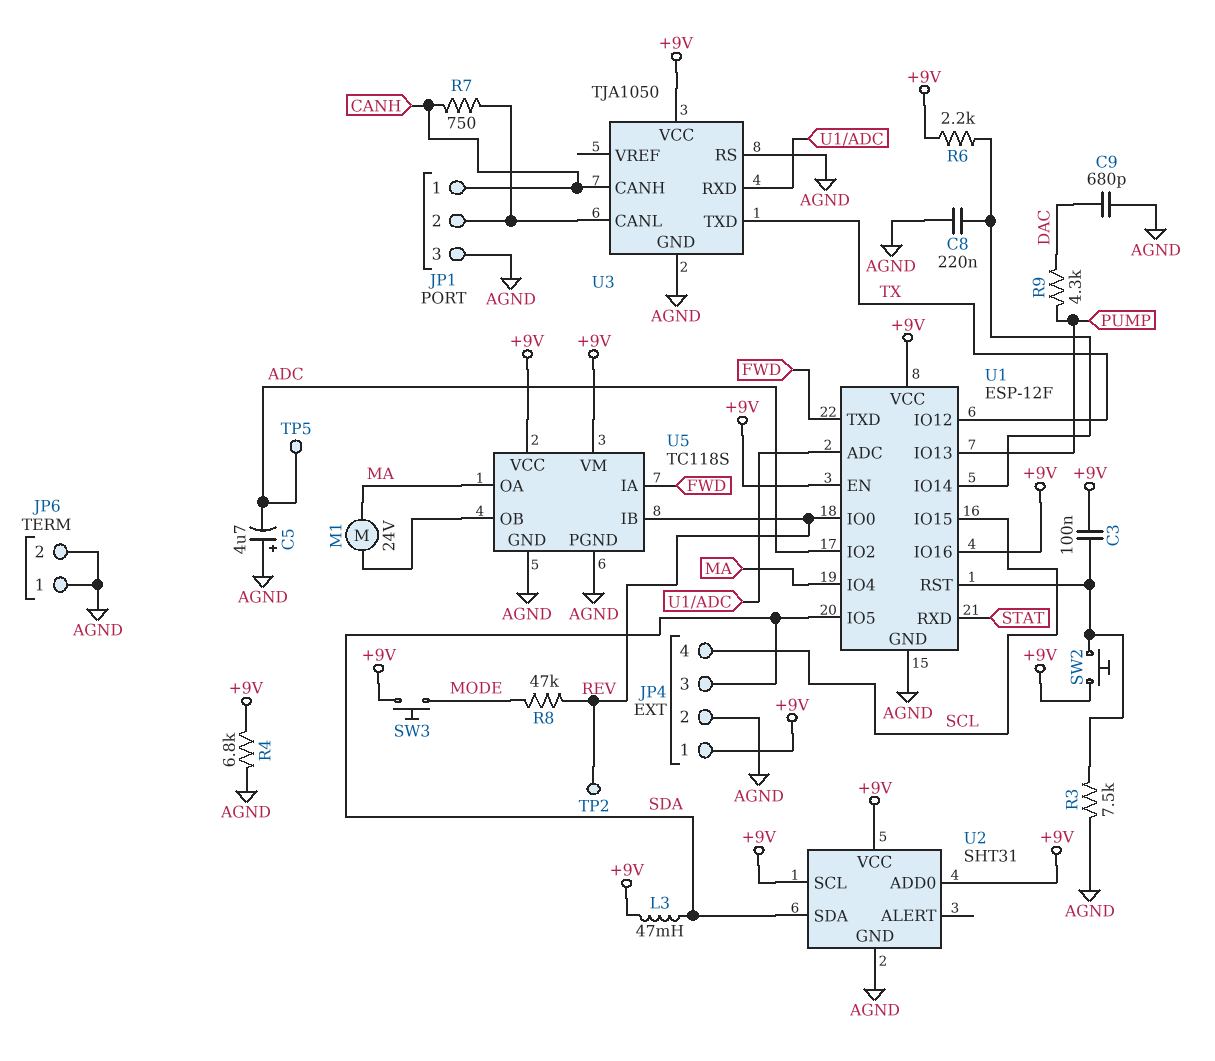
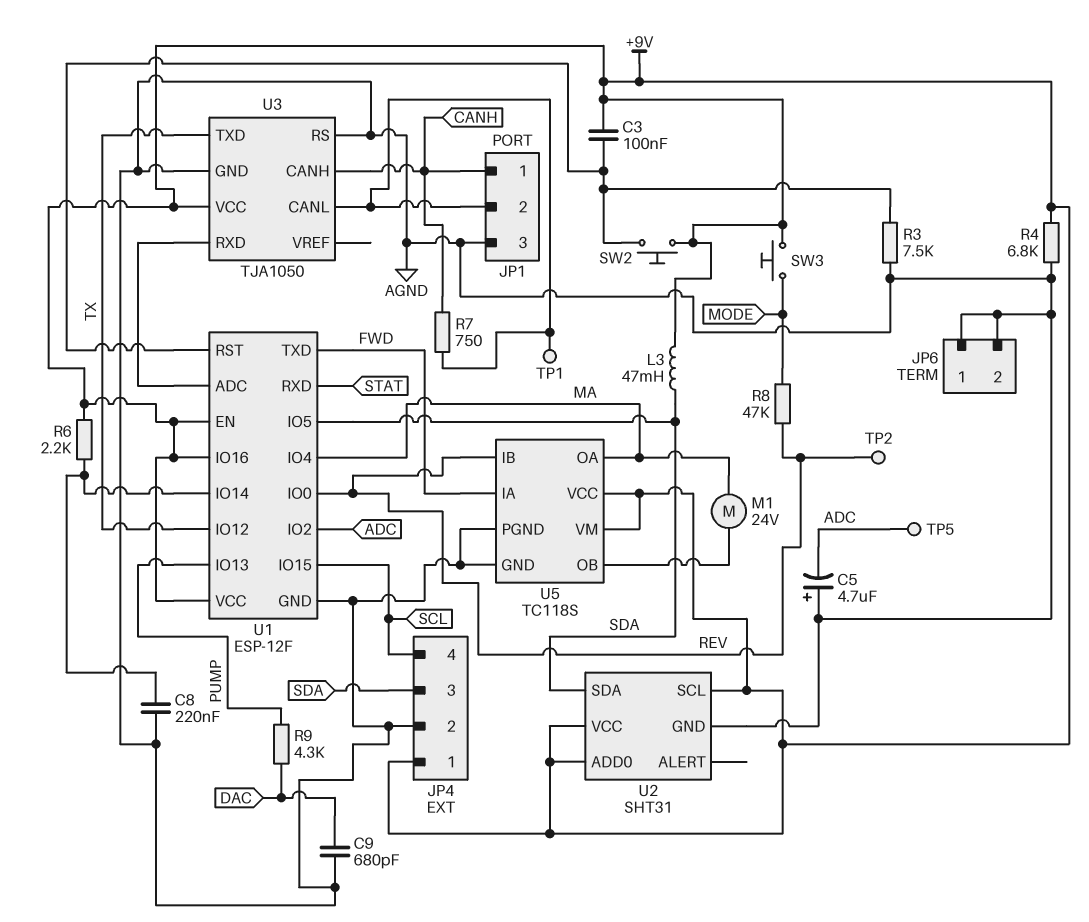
TP1: none -> test point (JP1/2)

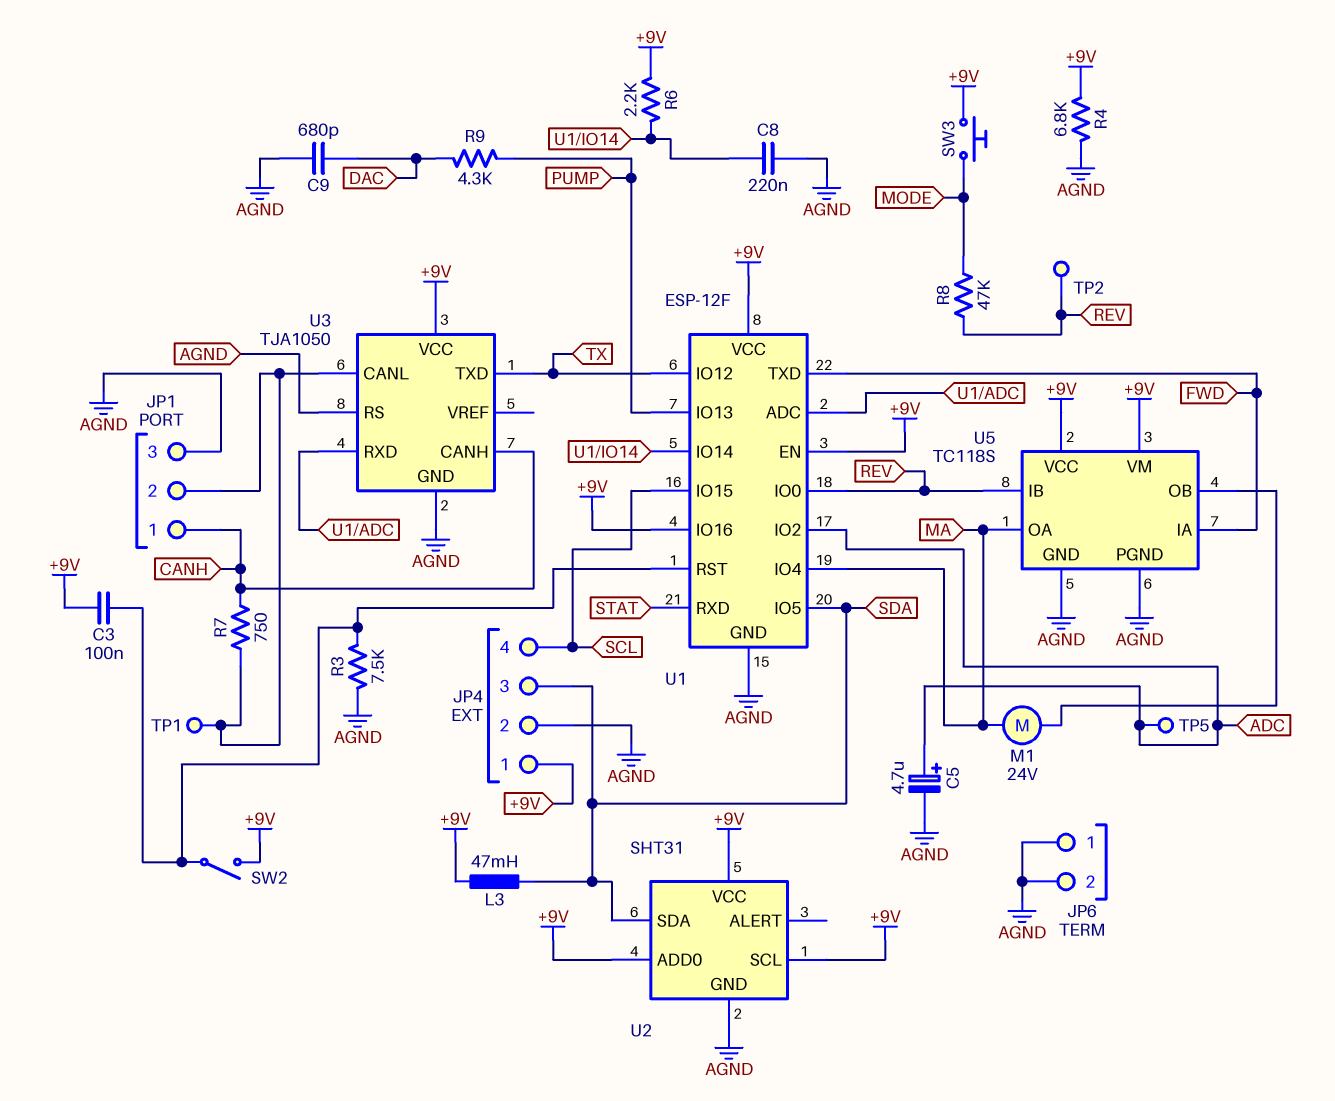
C5: 4.7uF (plus AGND, minus ADC) -> 4.7uF (plus ADC, minus AGND)
SW2: button (+9V, U1/RST) -> switch (+9V, U1/RST)

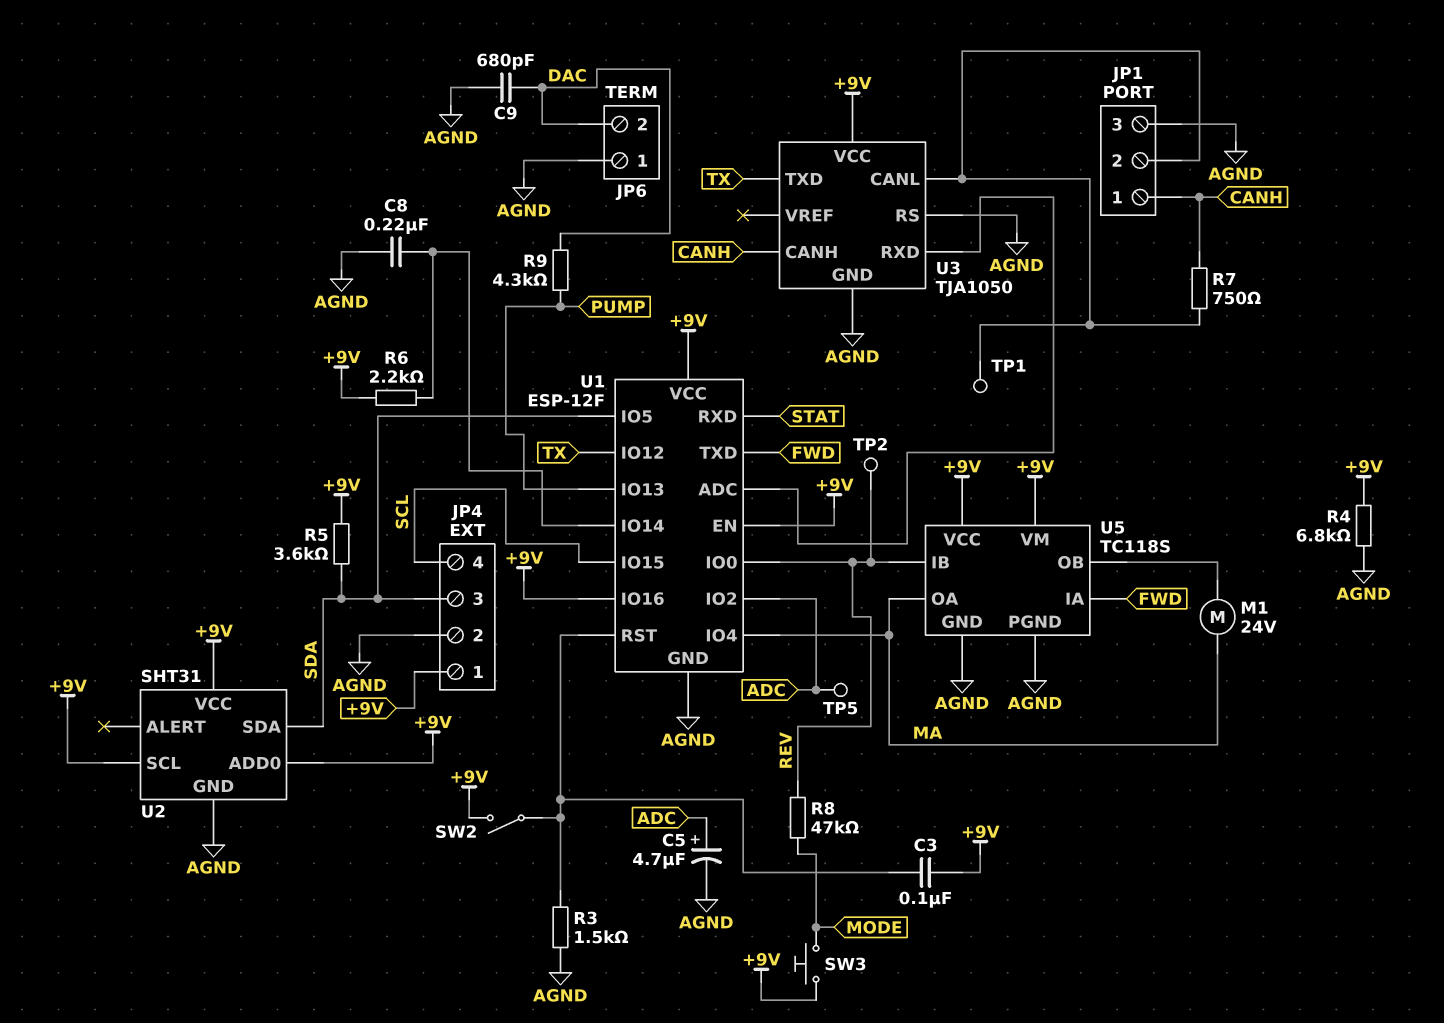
JP6 pin 2: AGND -> DAC
L3: 47mH (+9V, SDA) -> none
R3: 7.5k (AGND, U1/RST) -> 1.5k (AGND, U1/RST)
R5: none -> 3.6k (+9V, SDA)

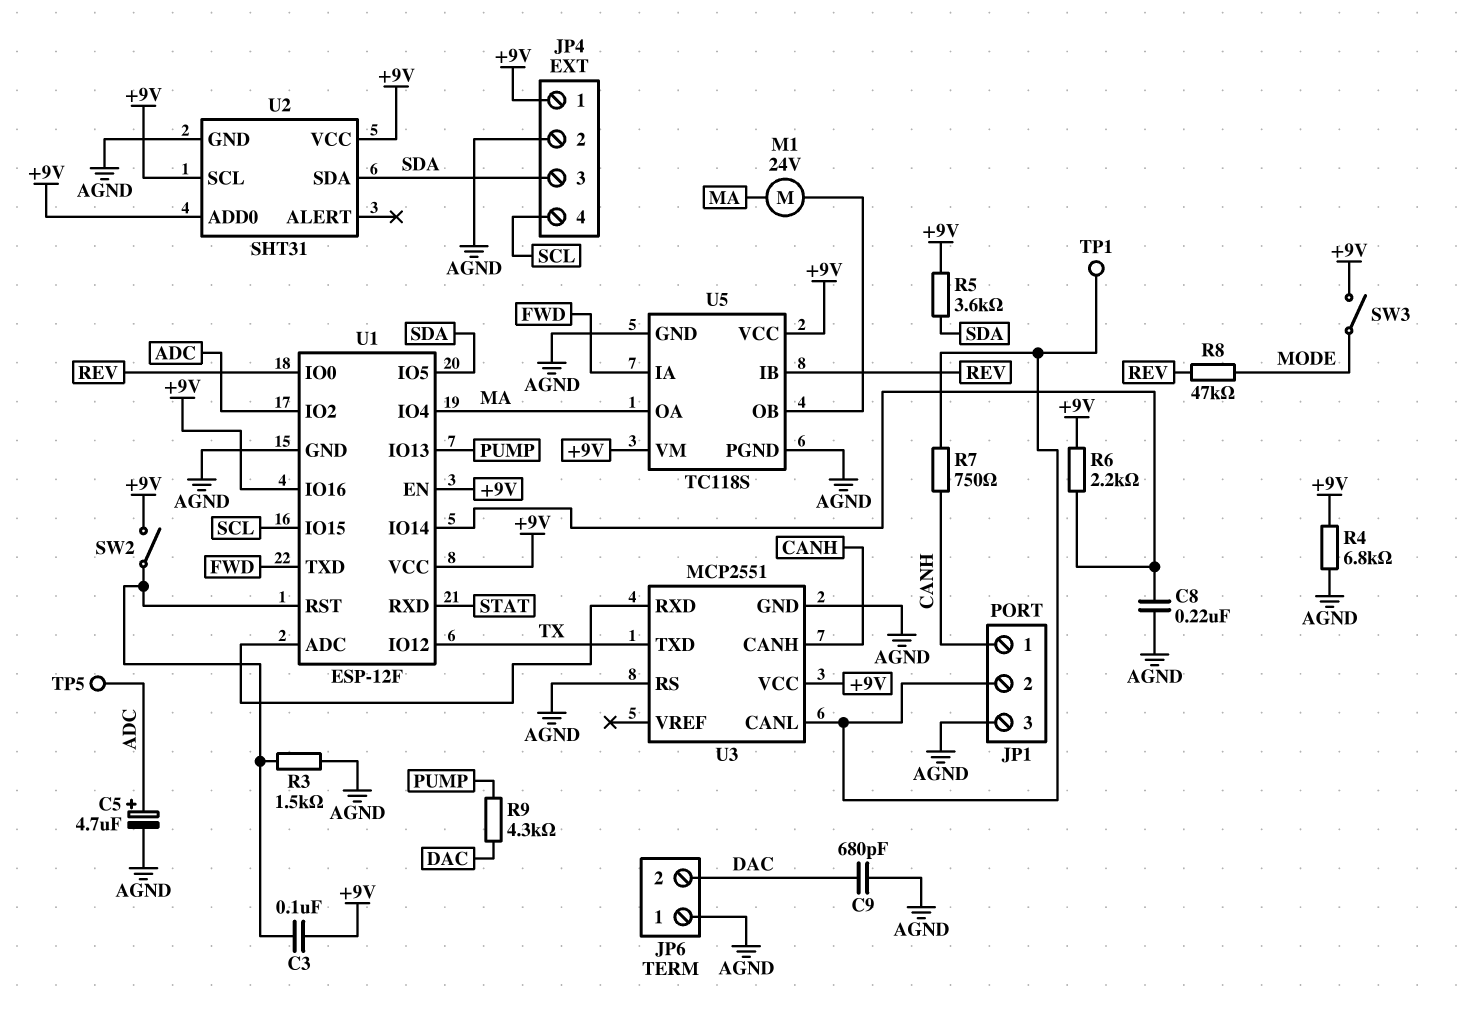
SW3: button (+9V, MODE) -> switch (+9V, MODE)
TP2: test point (REV) -> none
U3: TJA1050 -> MCP2551

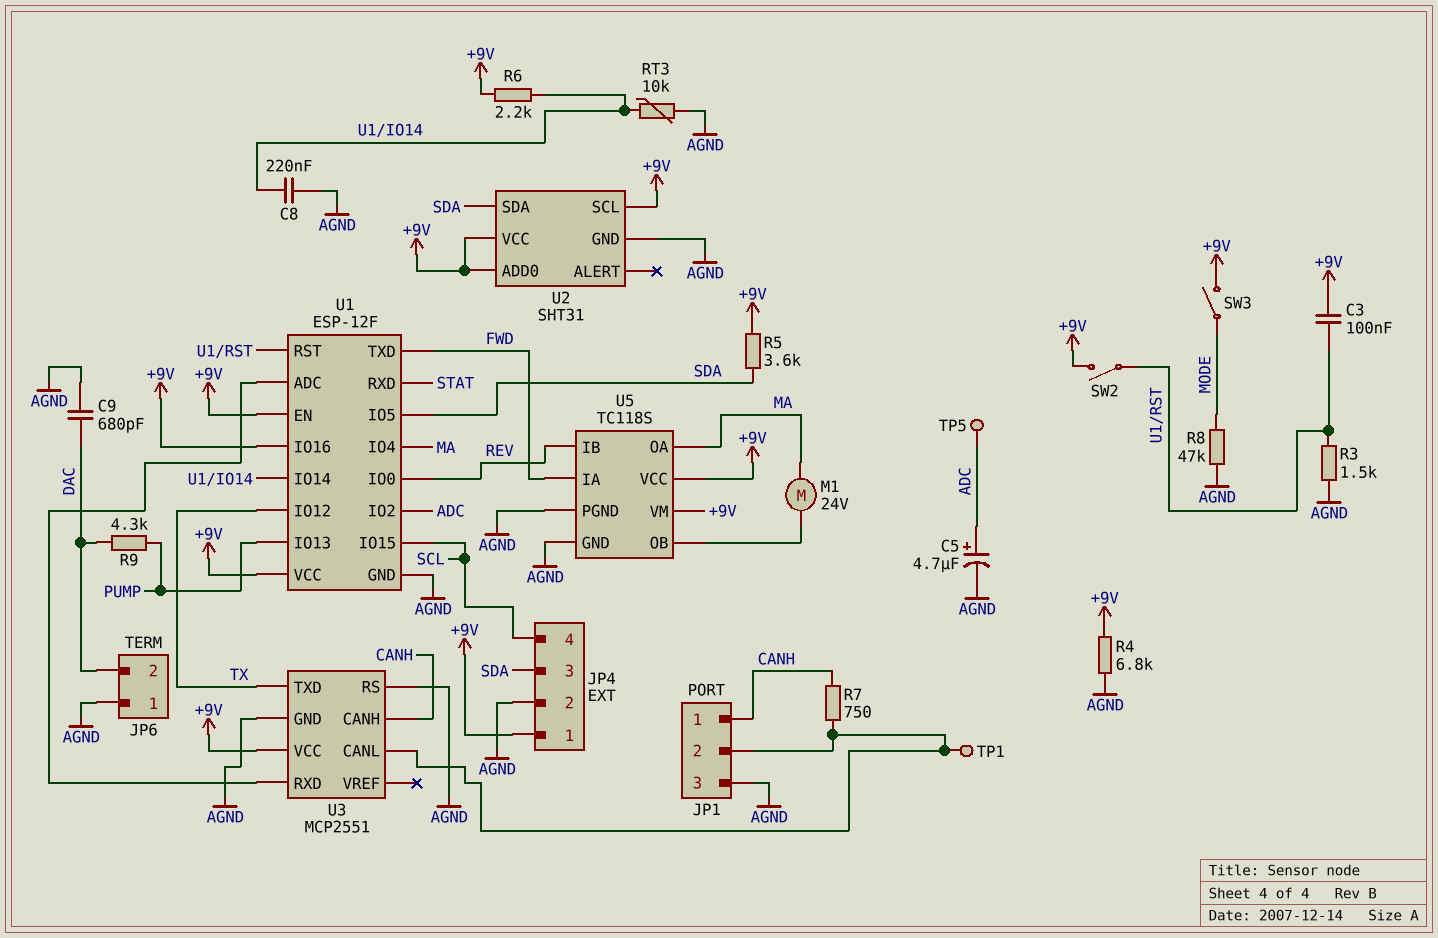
R8: 47k (MODE, REV) -> 47k (AGND, MODE)
RT3: none -> 10k (AGND, U1/IO14)

